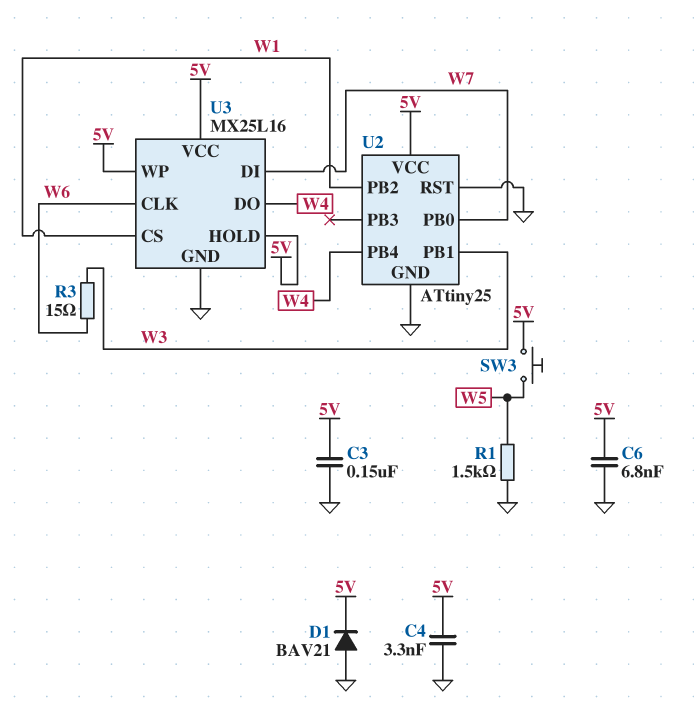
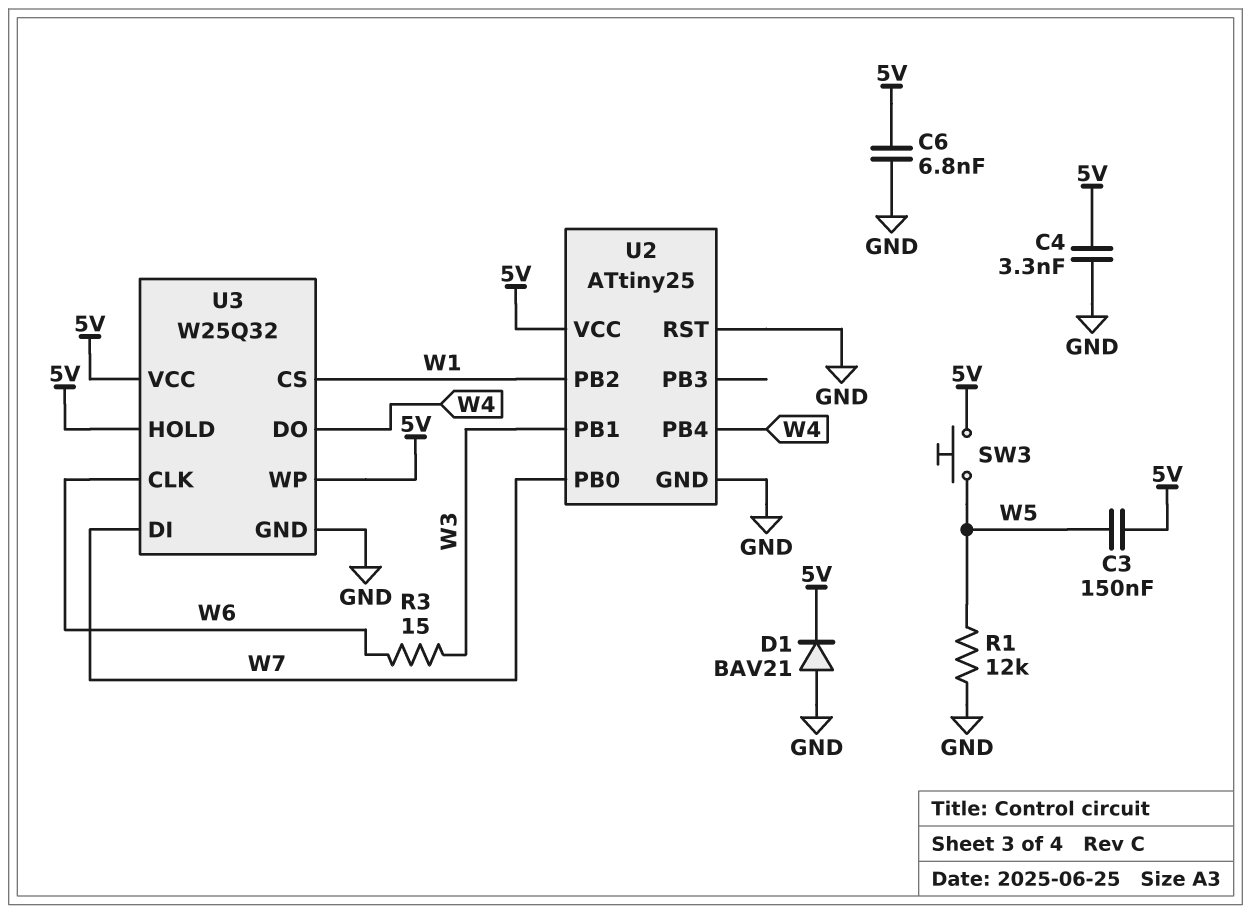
C3: 150nF (5V, GND) -> 150nF (5V, W5)
R1: 1.5k (GND, W5) -> 12k (GND, W5)
U3: MX25L16 -> W25Q32

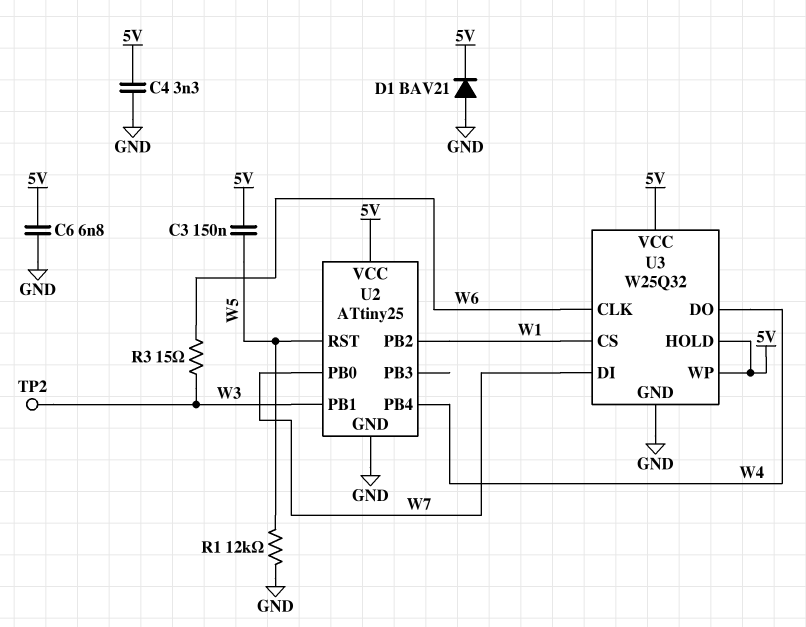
SW3: button (5V, W5) -> none
TP2: none -> test point (W3)
U2 pin RST: GND -> W5

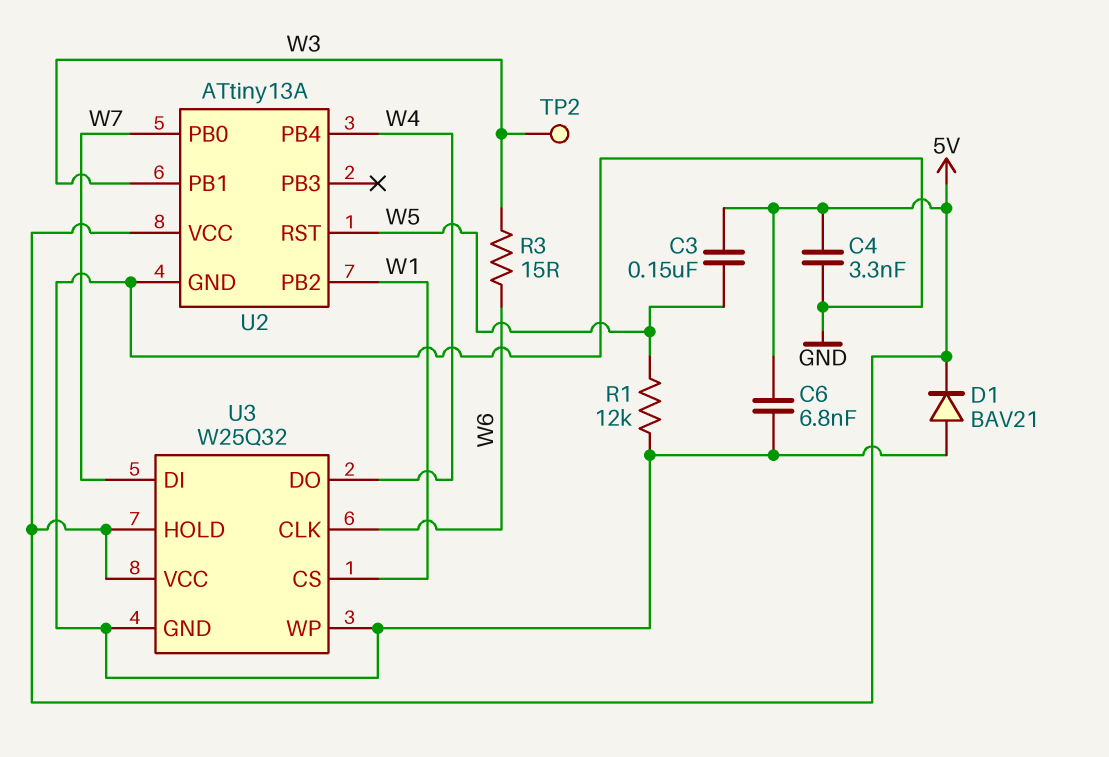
U2: ATtiny25 -> ATtiny13A
U3 pin WP: 5V -> GND

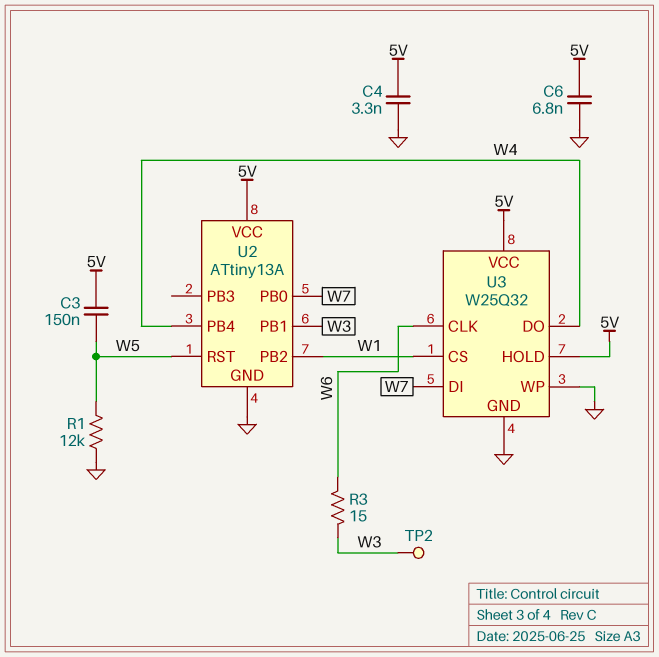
D1: diode BAV21 (A GND, K 5V) -> none

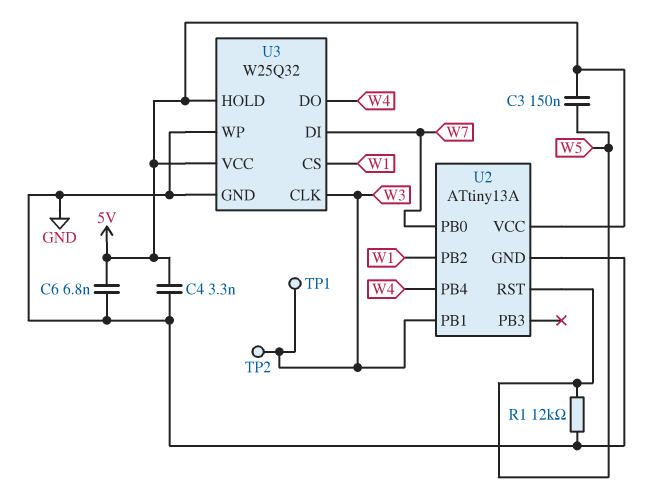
R3: 15 (W3, W6) -> none
TP1: none -> test point (W3)
U3 pin CLK: W6 -> W3

